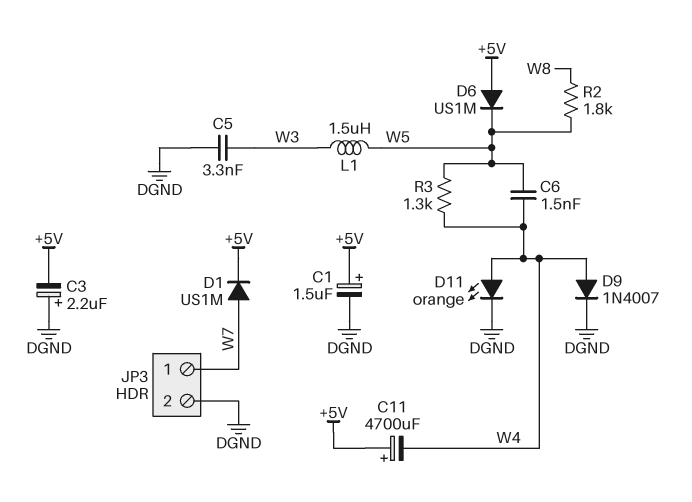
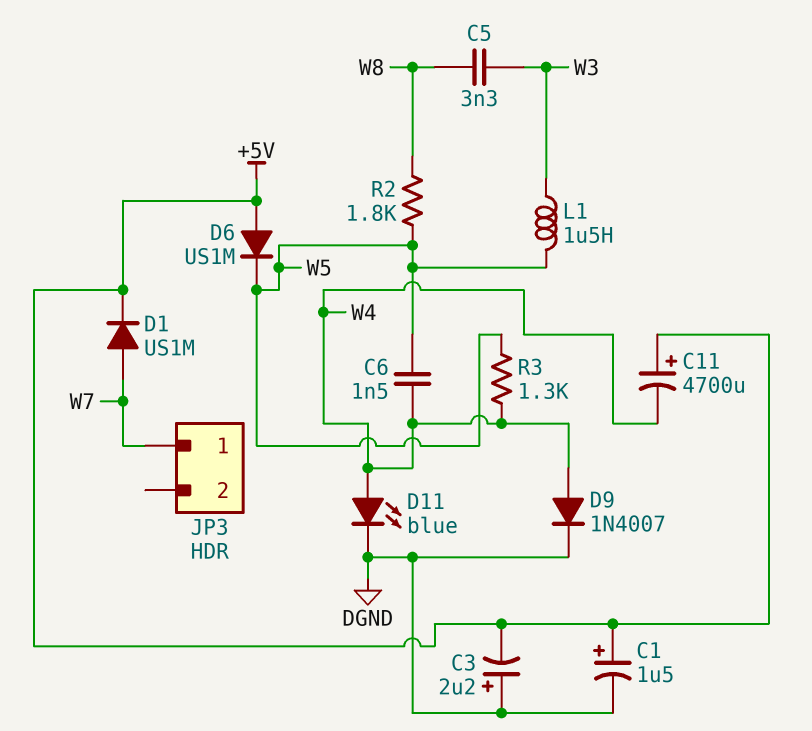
C5: 3.3nF (DGND, W3) -> 3.3nF (W3, W8)
D11: LED orange (A W4, K DGND) -> LED blue (A W4, K DGND)
JP3 pin 2: DGND -> none

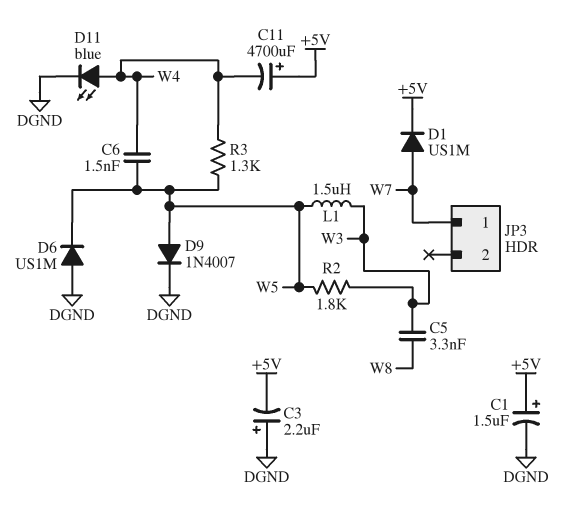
D6: diode US1M (A +5V, K W5) -> diode US1M (A DGND, K W5)
D9: diode 1N4007 (A W4, K DGND) -> diode 1N4007 (A W5, K DGND)
R2: 1.8k (W5, W8) -> 1.8k (W3, W5)

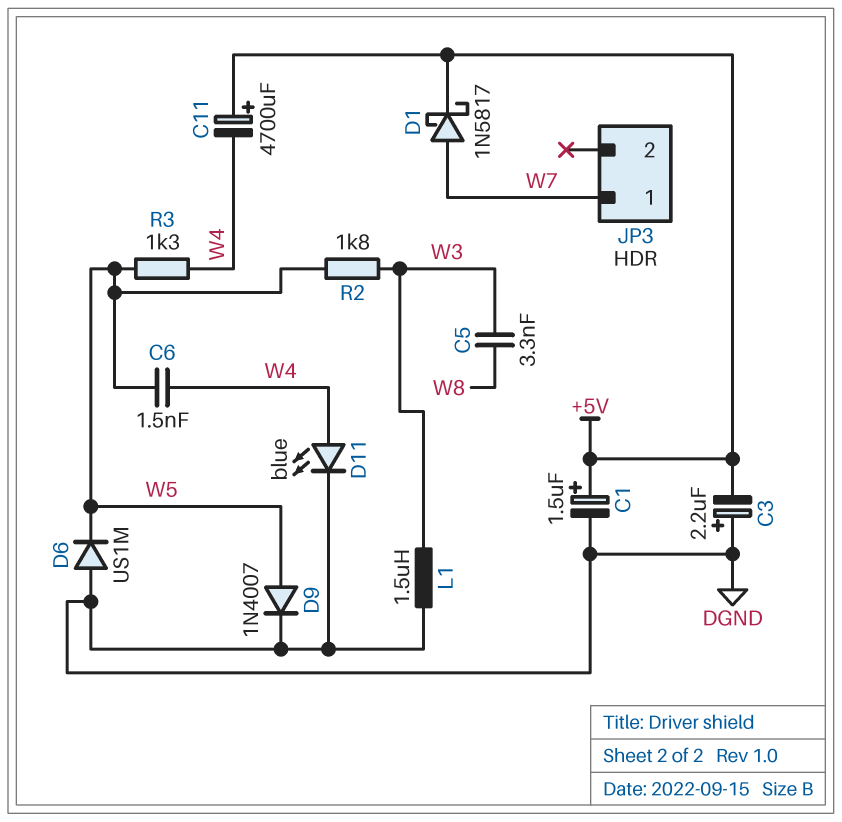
D1: diode US1M (A W7, K +5V) -> schottky 1N5817 (A W7, K +5V)
L1: 1.5uH (W3, W5) -> 1.5uH (DGND, W3)

